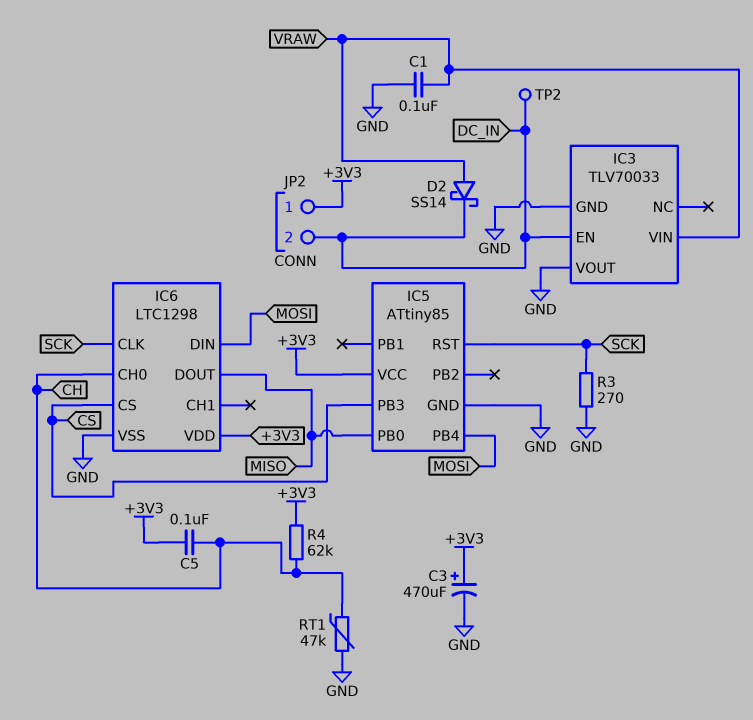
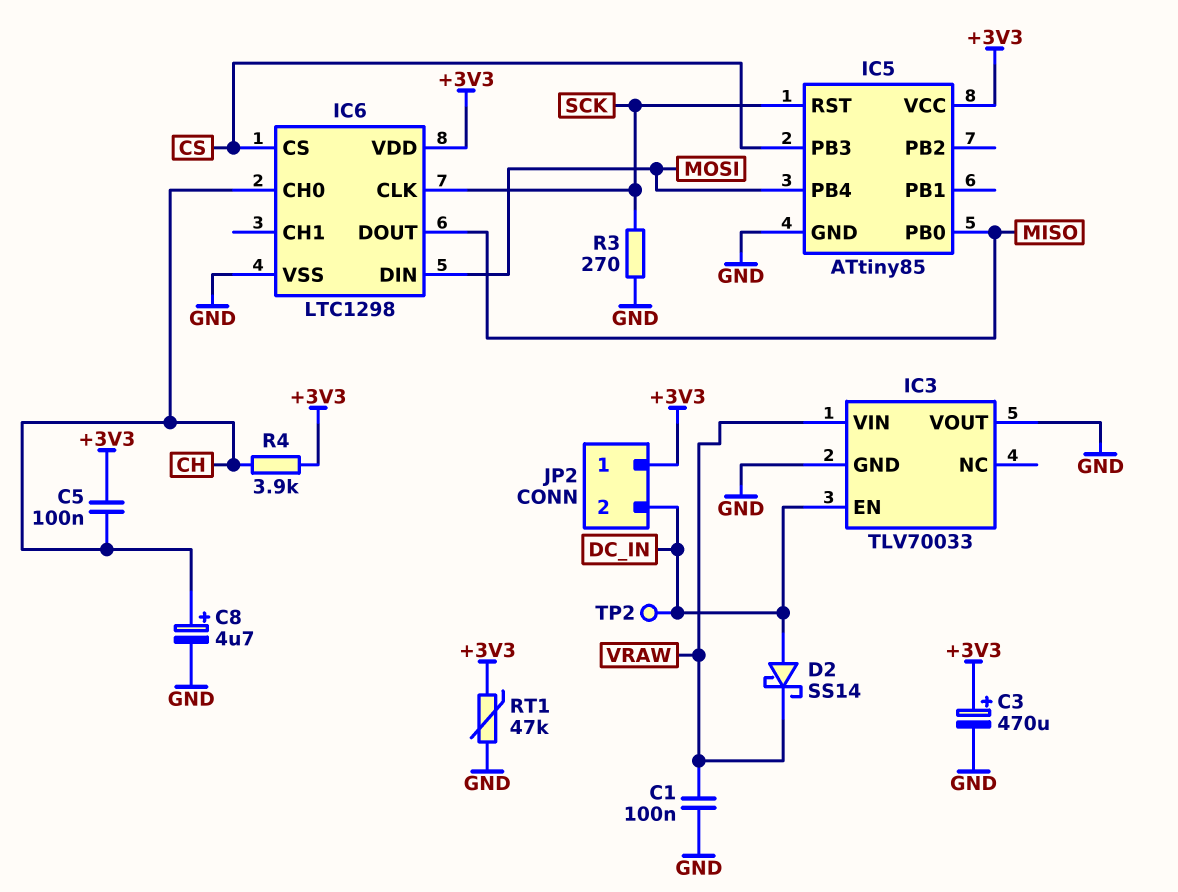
C8: none -> 4.7uF (plus CH, minus GND)
D2: schottky SS14 (A VRAW, K DC_IN) -> schottky SS14 (A DC_IN, K VRAW)
R4: 62k (+3V3, CH) -> 3.9k (+3V3, CH)
RT1: 47k (CH, GND) -> 47k (+3V3, GND)

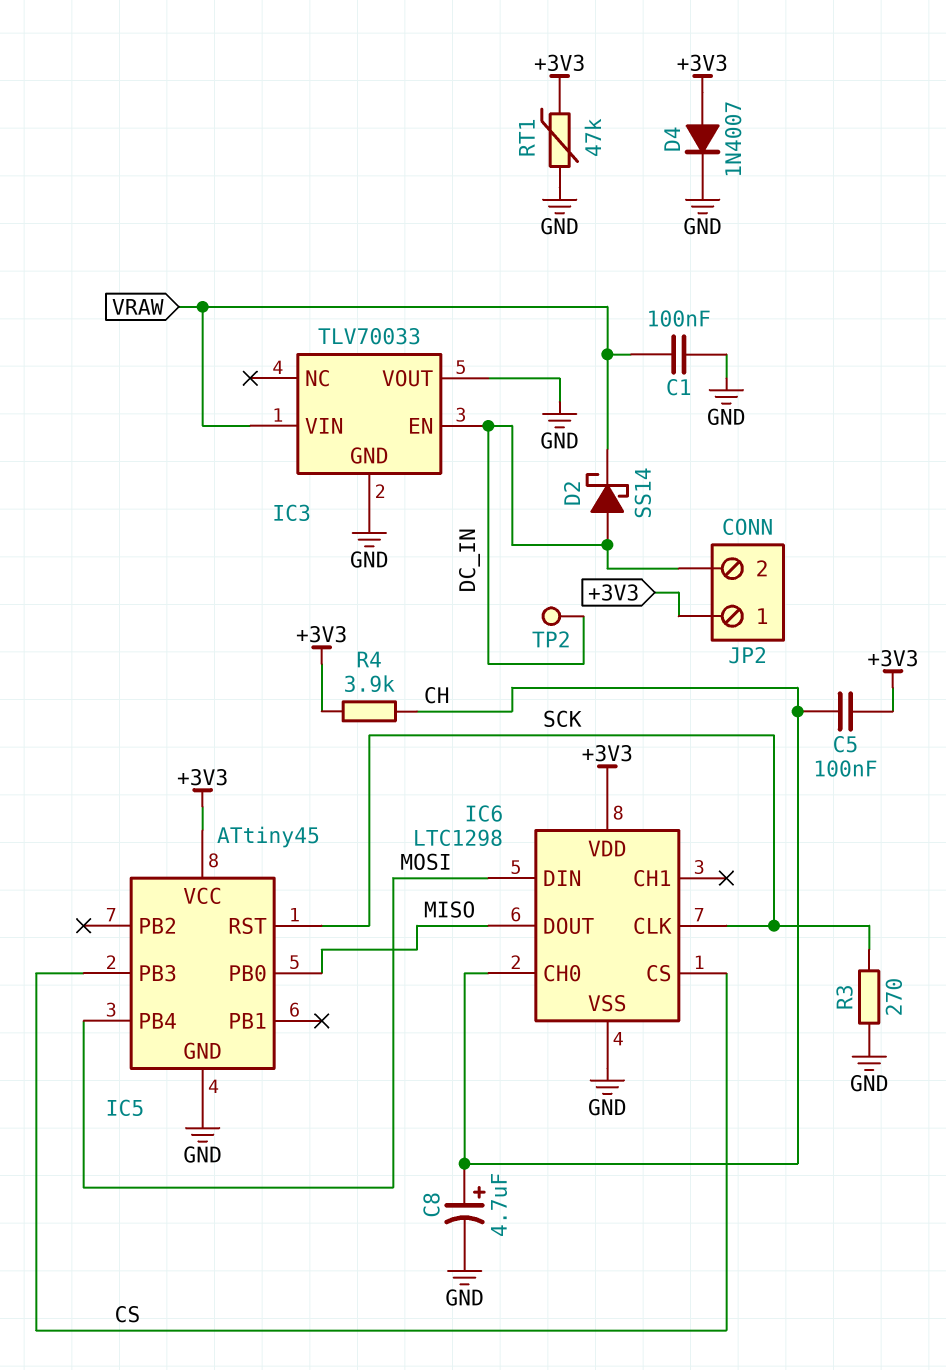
C3: 470uF (plus +3V3, minus GND) -> none
D4: none -> diode 1N4007 (A +3V3, K GND)
IC5: ATtiny85 -> ATtiny45

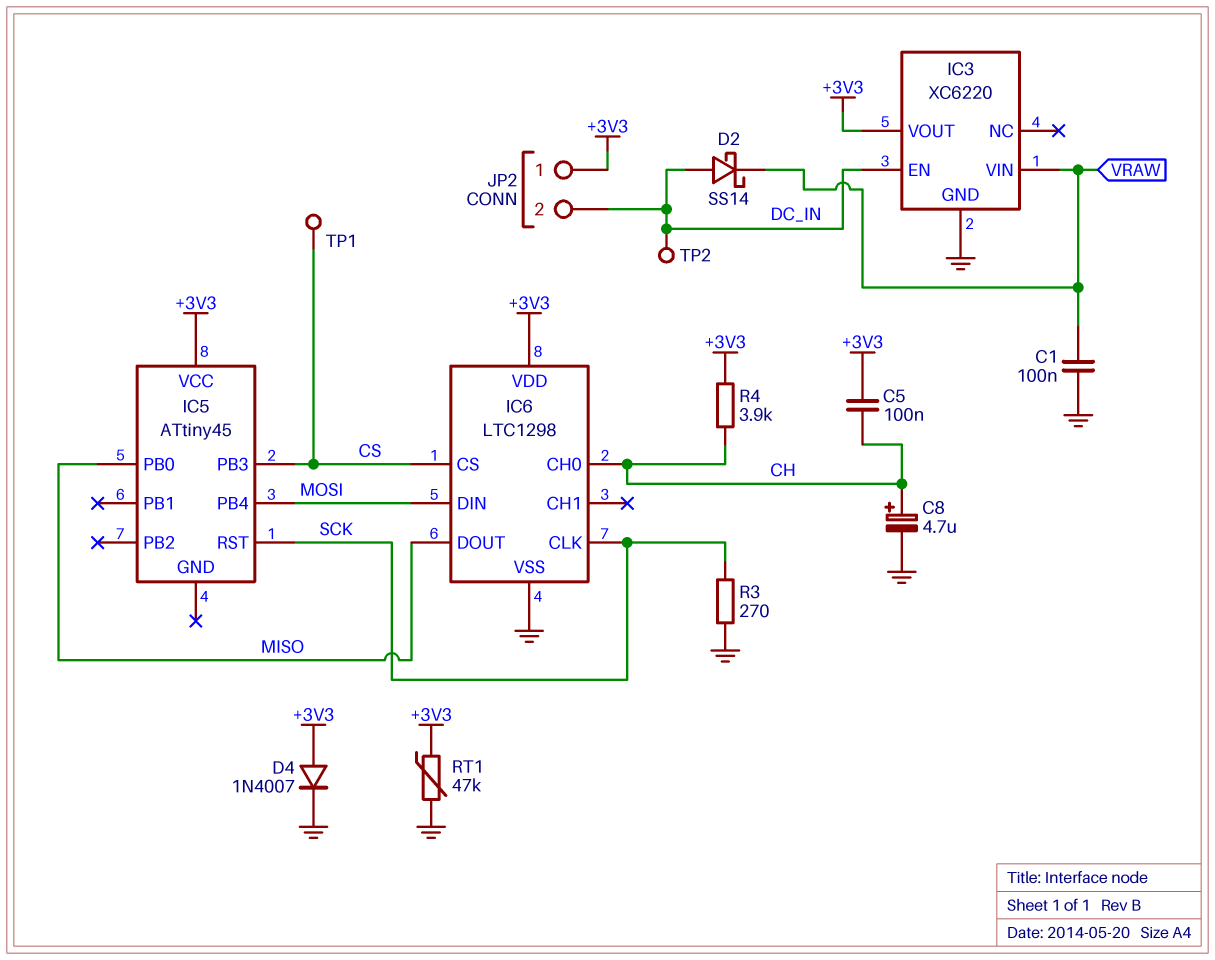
IC3: TLV70033 -> XC6220
IC3 pin VOUT: GND -> +3V3
IC5 pin GND: GND -> none
TP1: none -> test point (CS)

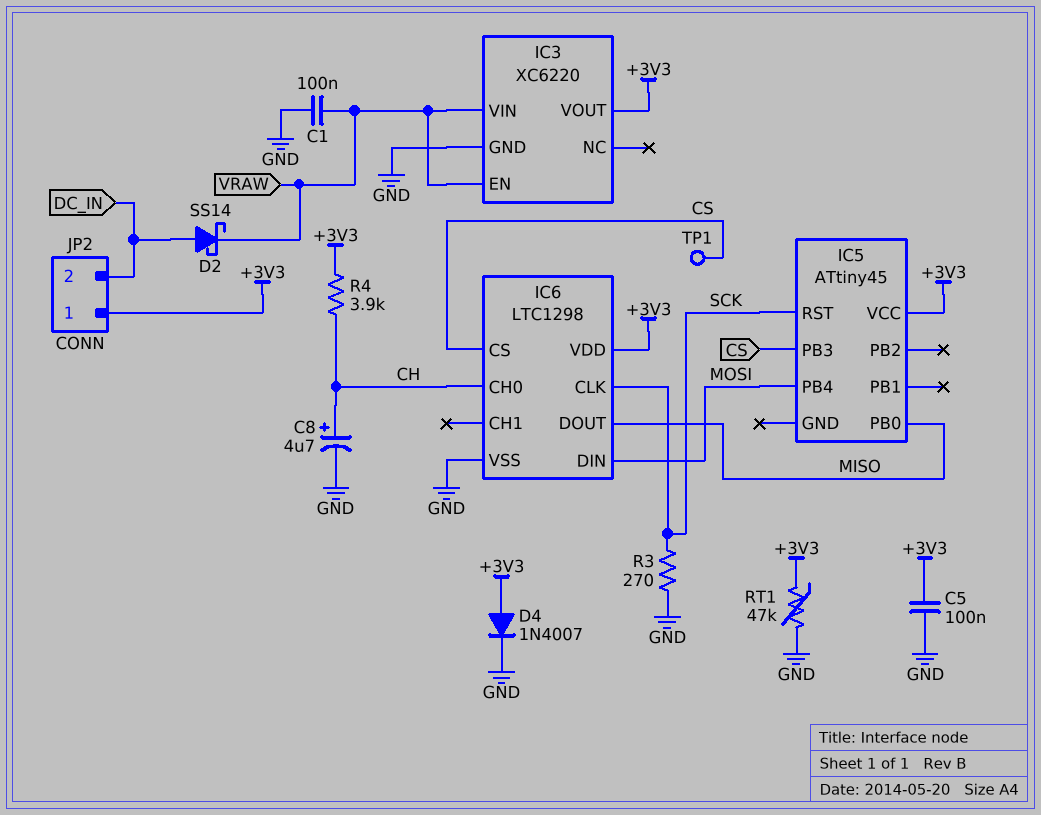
C5: 100nF (+3V3, CH) -> 100nF (+3V3, GND)
IC3 pin EN: DC_IN -> VRAW
TP2: test point (DC_IN) -> none

